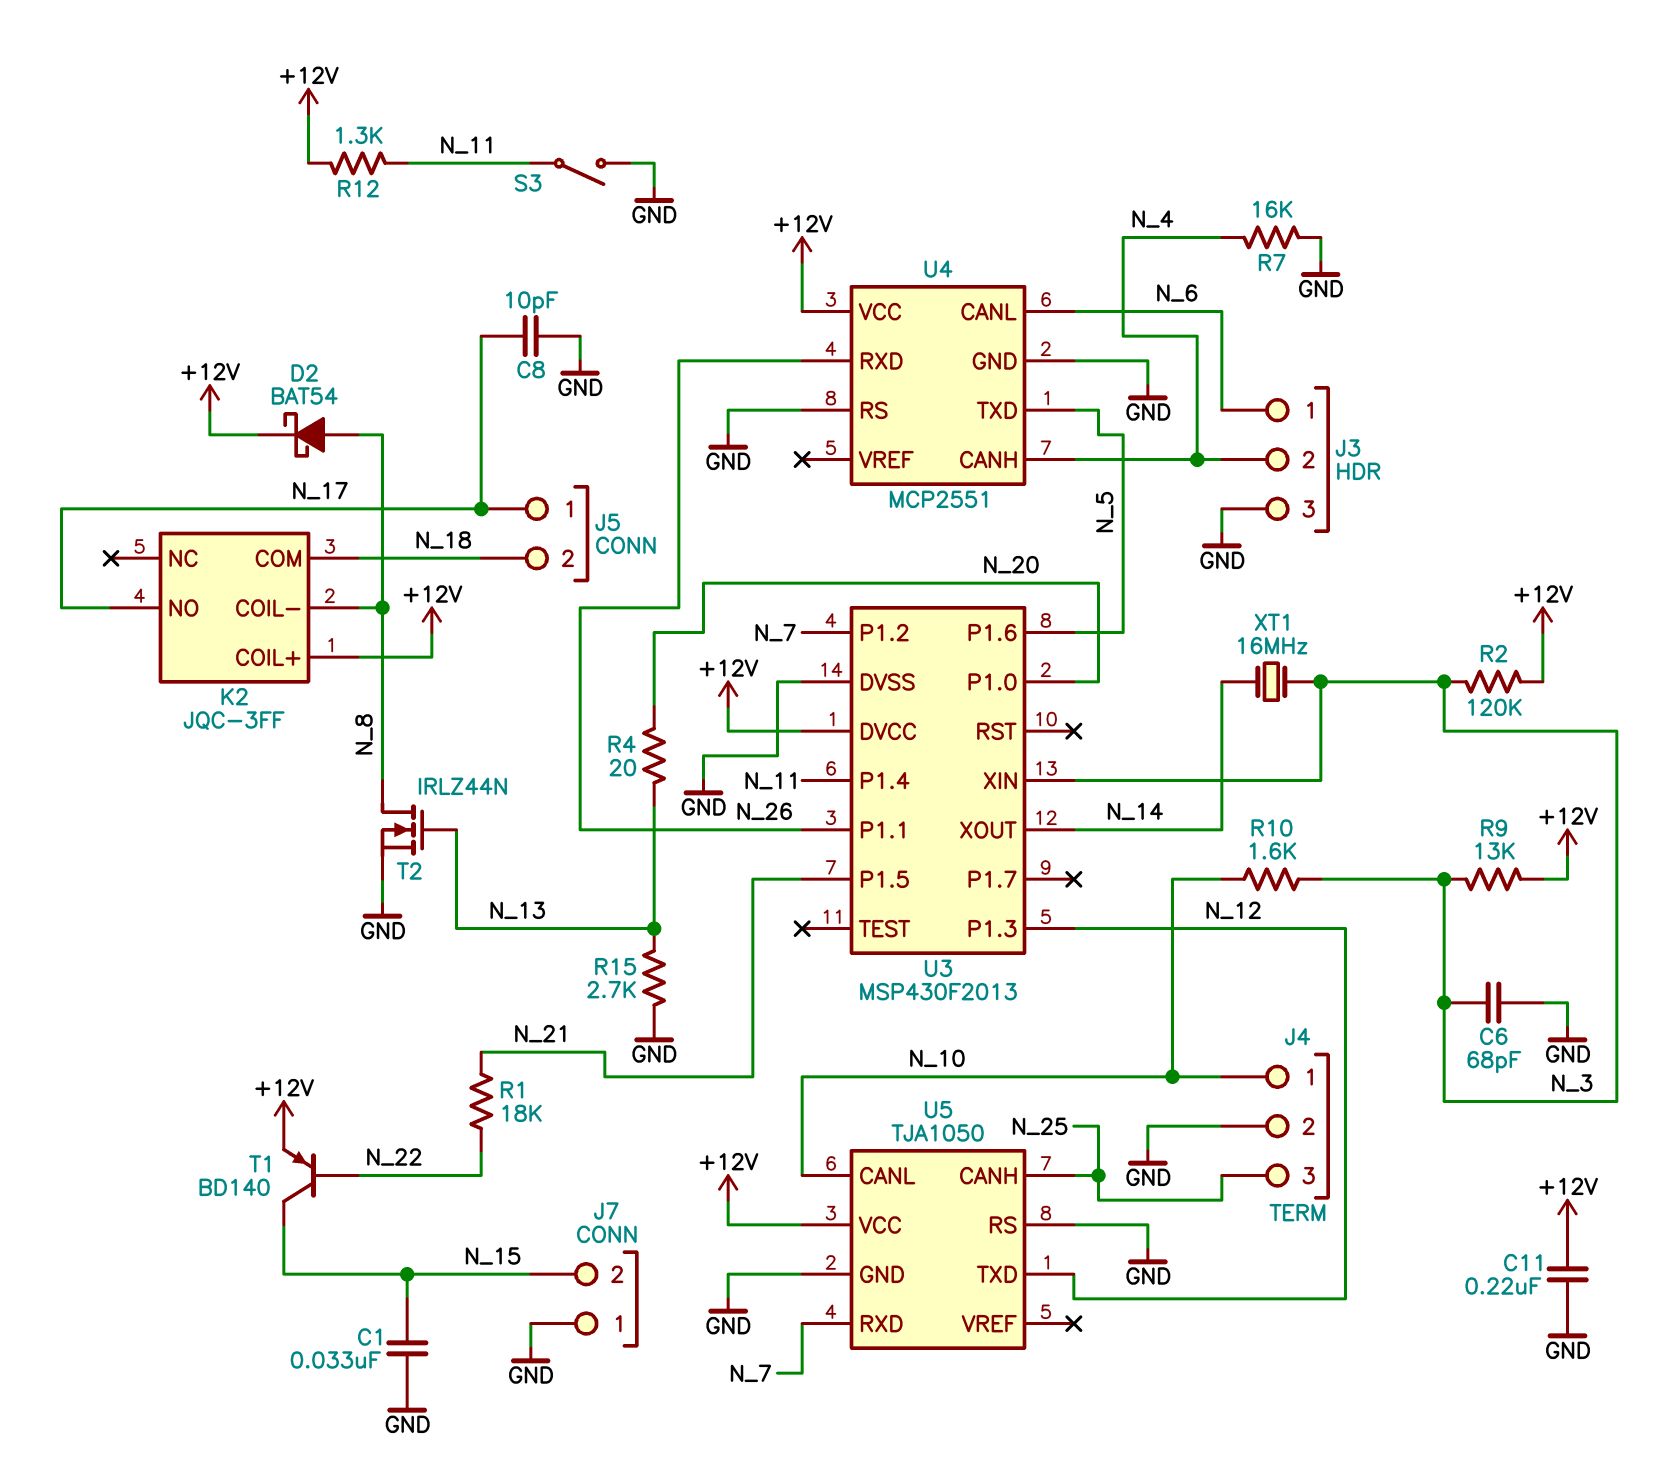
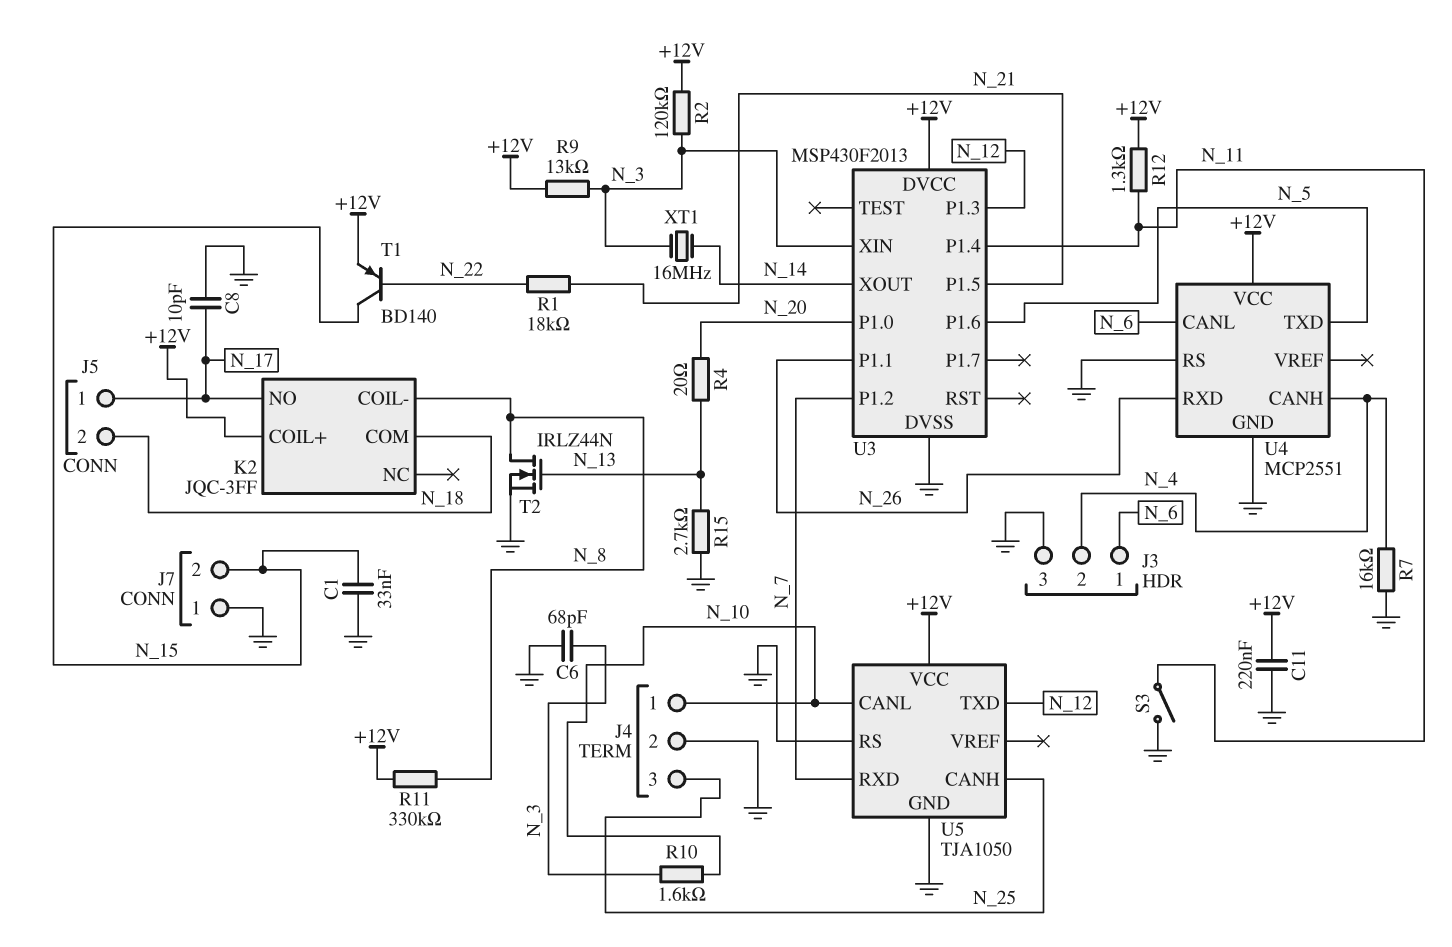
D2: schottky BAT54 (A N_8, K +12V) -> none
R11: none -> 330k (+12V, N_8)

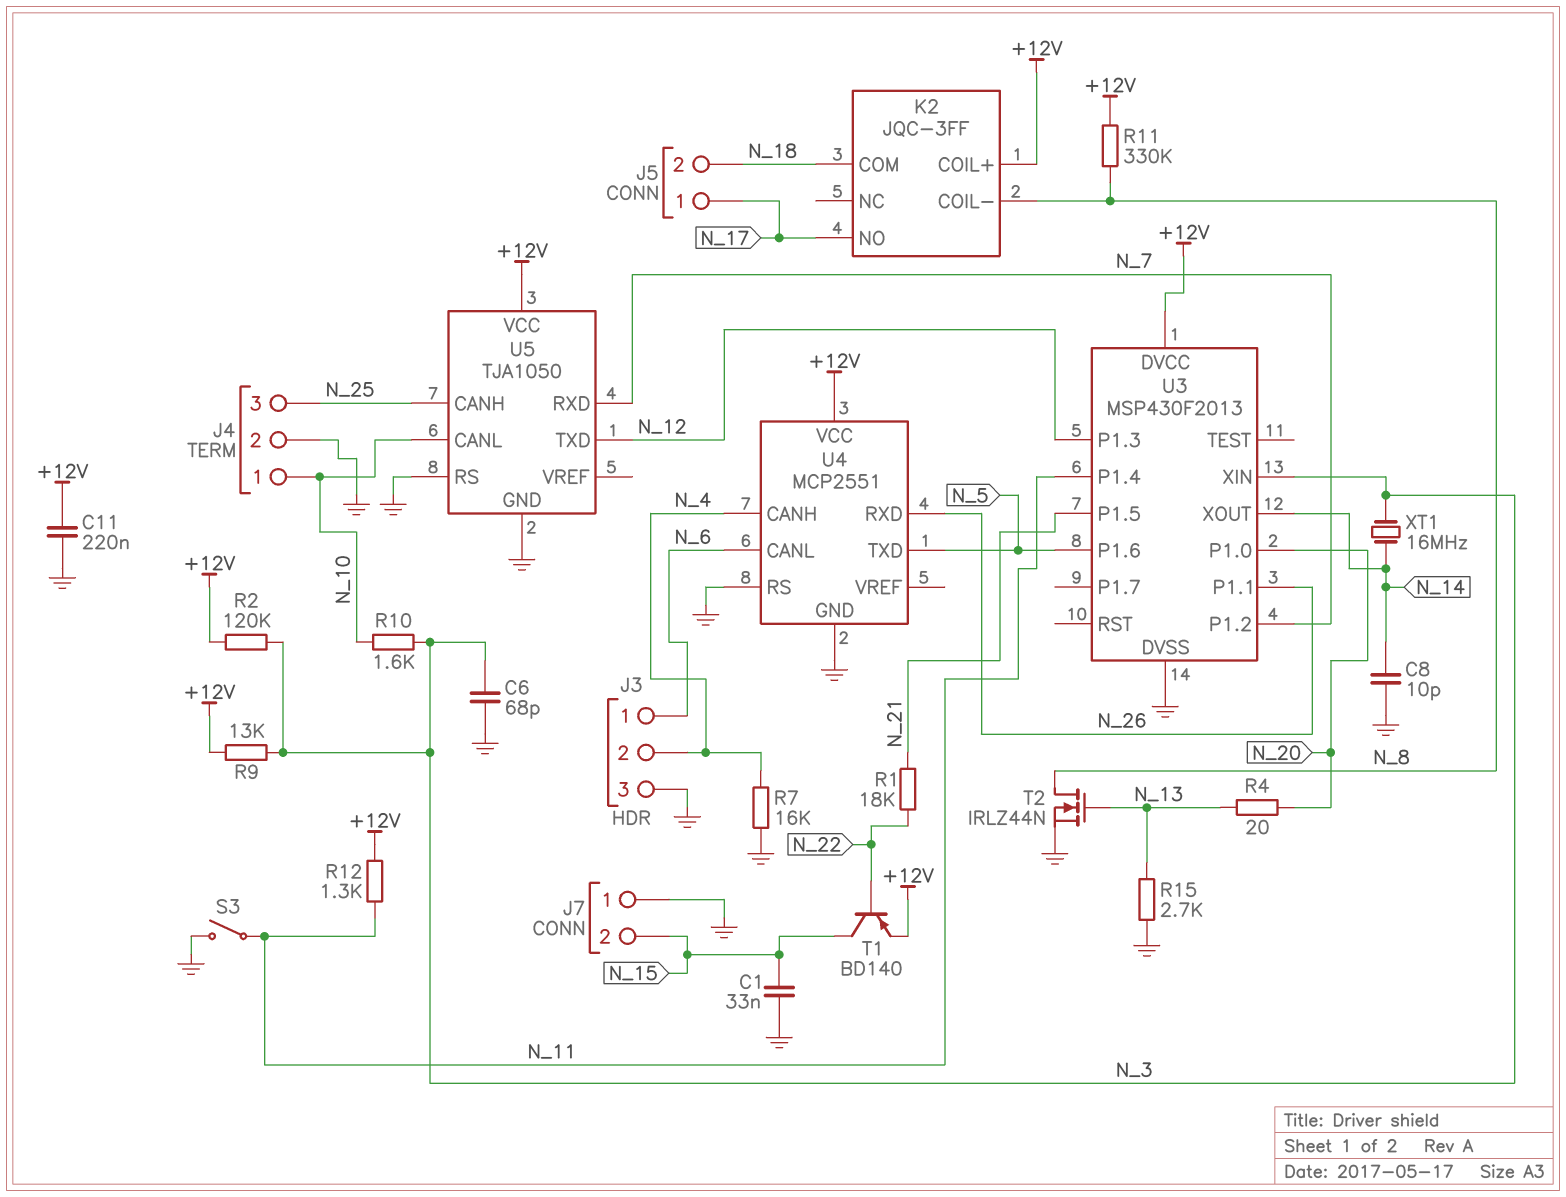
C8: 10pF (GND, N_17) -> 10pF (GND, N_14)

